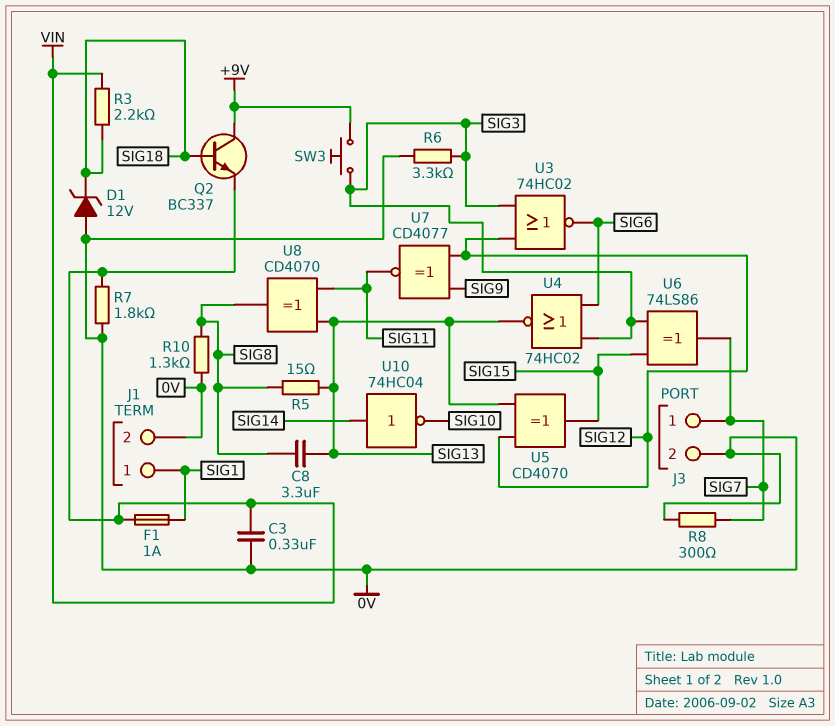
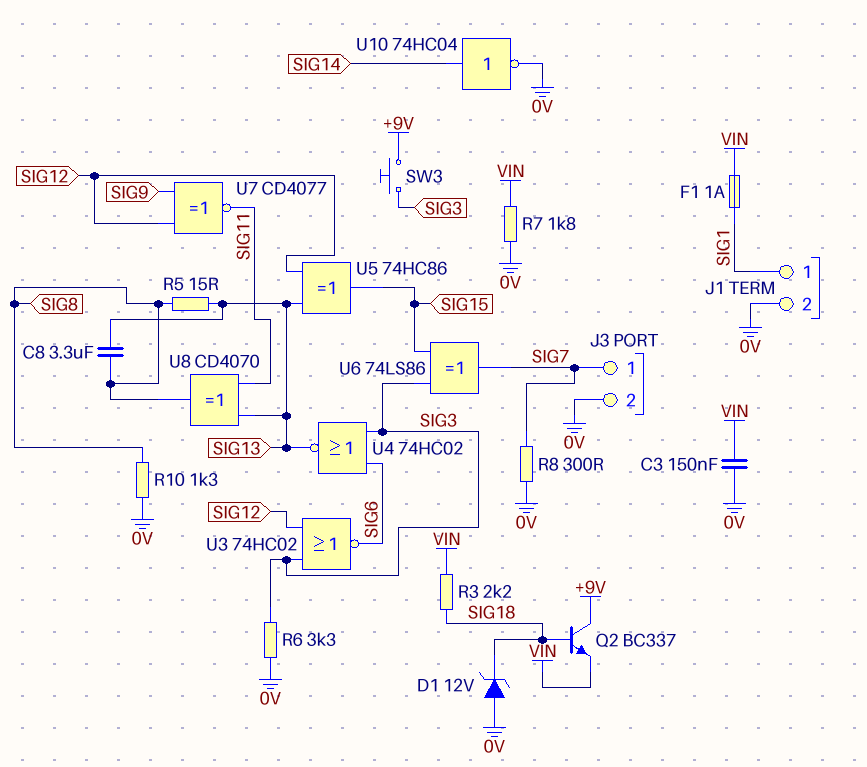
C3: 330nF (0V, VIN) -> 150nF (0V, VIN)
U5: XOR CD4070 (in SIG12, in SIG13, out SIG15) -> XOR 74HC86 (in SIG12, in SIG13, out SIG15)
U10: NOT 74HC04 (in SIG14, out SIG10) -> NOT 74HC04 (in SIG14, out 0V)

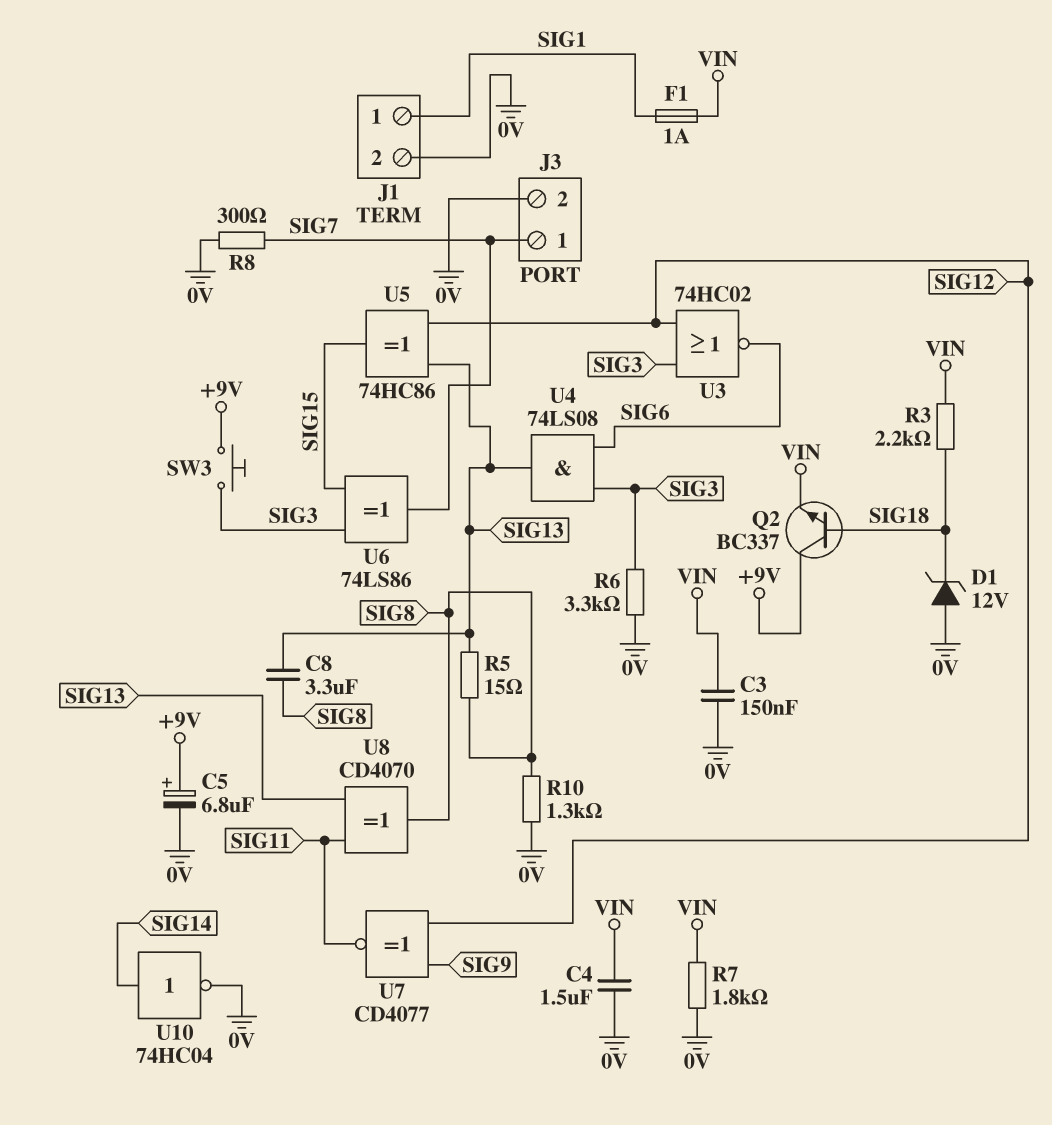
C4: none -> 1.5uF (0V, VIN)
C5: none -> 6.8uF (plus +9V, minus 0V)
U4: NOR 74HC02 (in SIG3, in SIG6, out SIG13) -> AND 74LS08 (in SIG3, in SIG6, out SIG13)

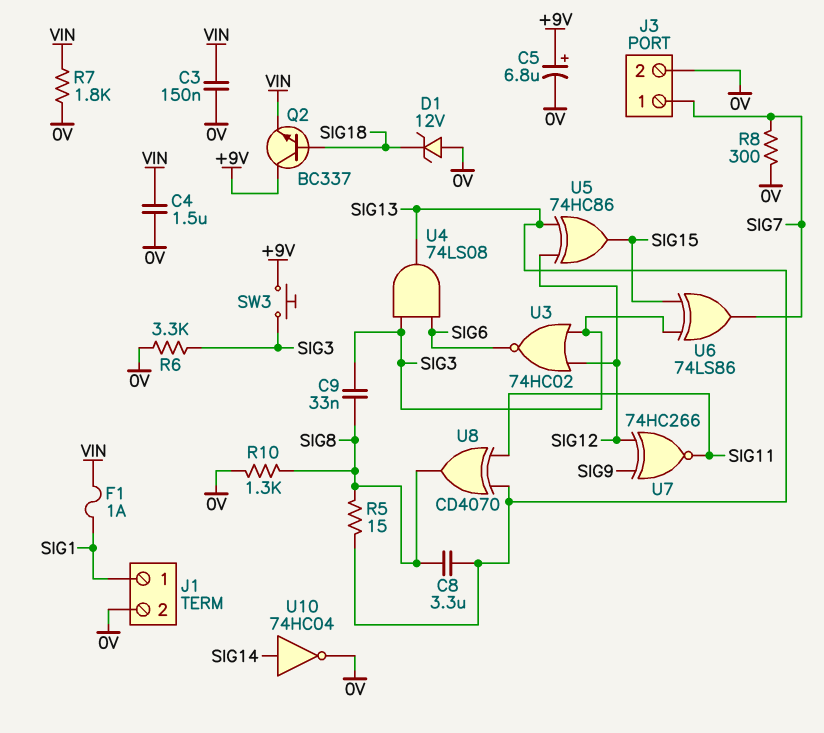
C9: none -> 33nF (SIG3, SIG8)
R3: 2.2k (SIG18, VIN) -> none
U7: XNOR CD4077 (in SIG9, in SIG12, out SIG11) -> XNOR 74HC266 (in SIG9, in SIG12, out SIG11)

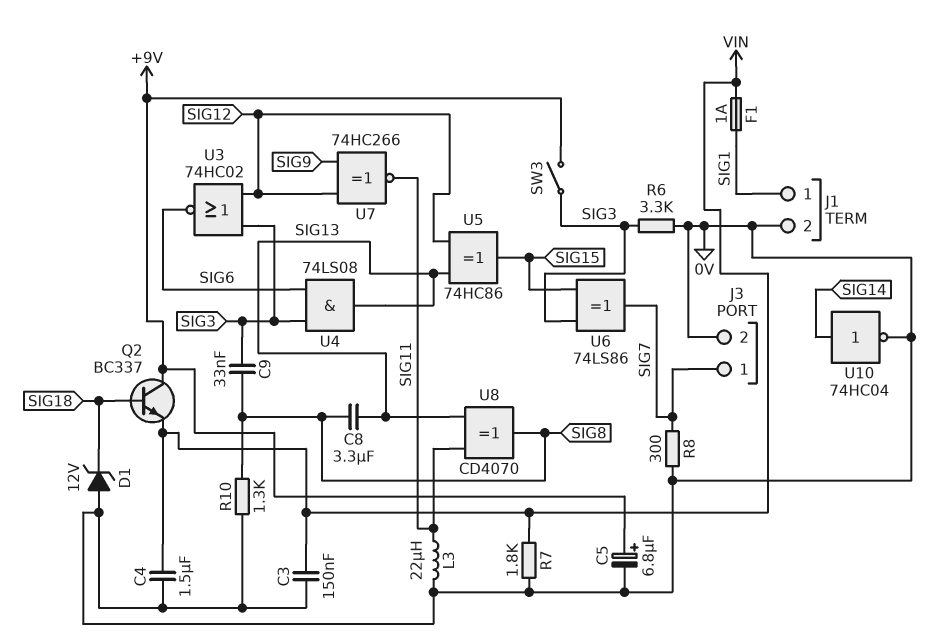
L3: none -> 22uH (0V, SIG11)
R5: 15 (SIG8, SIG13) -> none
SW3: button (+9V, SIG3) -> switch (+9V, SIG3)

